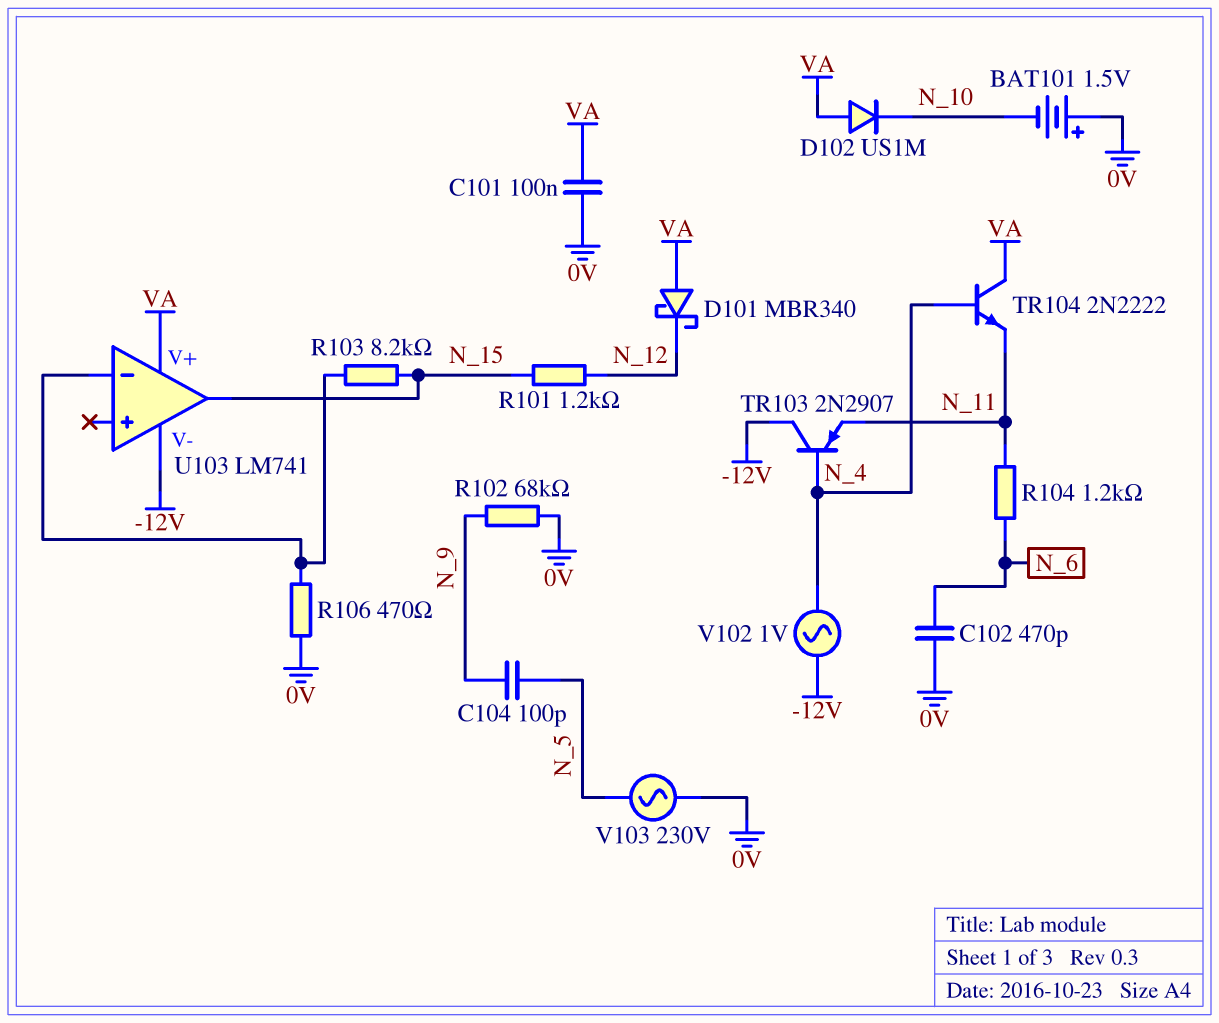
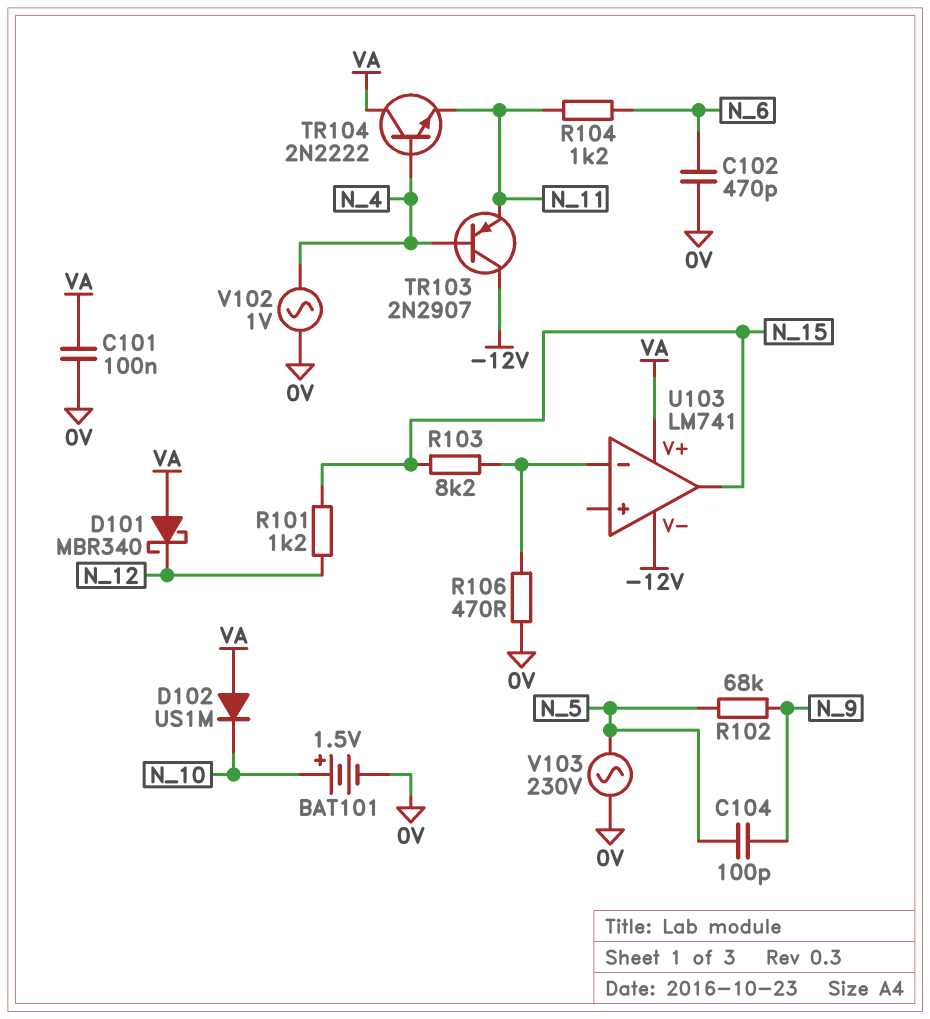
BAT101: 1.5V (plus 0V, minus N_10) -> 1.5V (plus N_10, minus 0V)
R102: 68k (0V, N_9) -> 68k (N_5, N_9)
V102: AC 1V (-12V, N_4) -> AC 1V (0V, N_4)

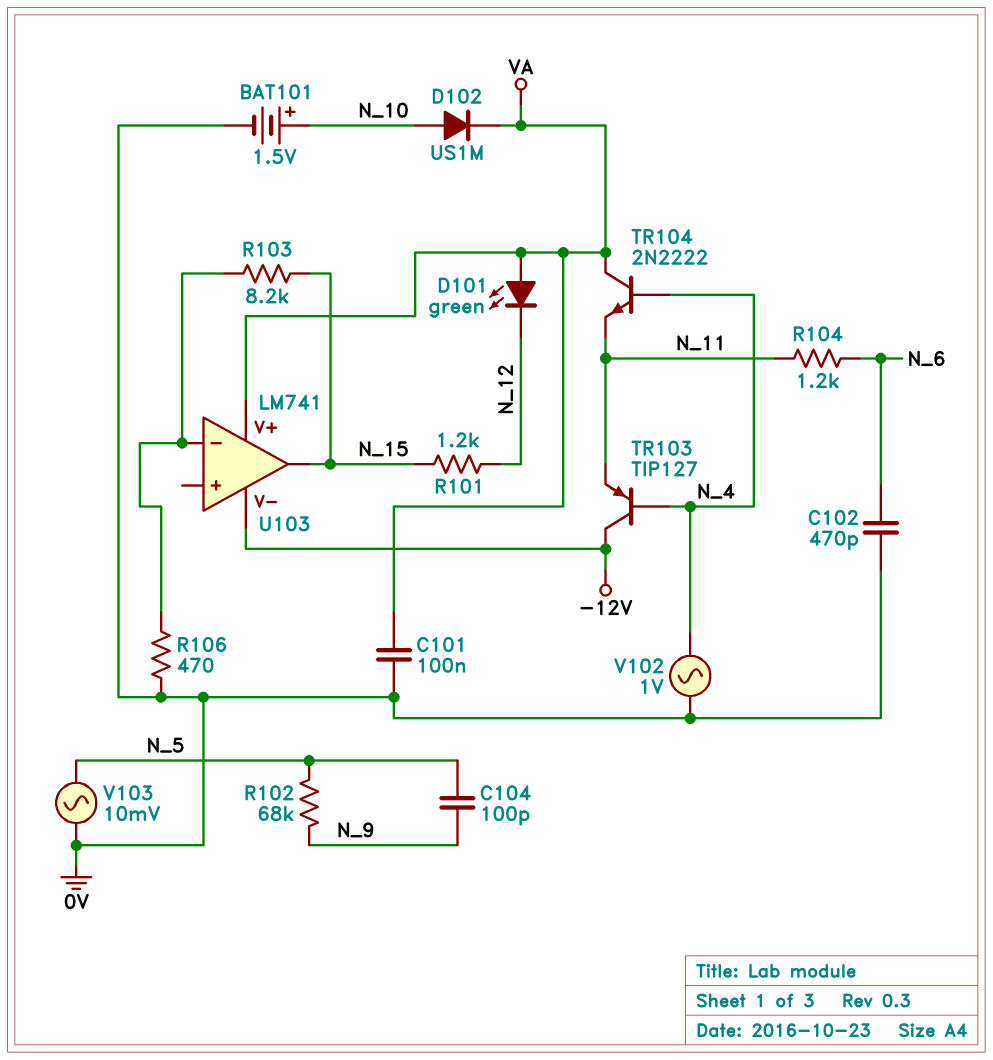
D101: schottky MBR340 (A VA, K N_12) -> LED green (A VA, K N_12)
D102: diode US1M (A VA, K N_10) -> diode US1M (A N_10, K VA)
TR103: PNP 2N2907 (B N_4, C -12V, E N_11) -> PNP TIP127 (B N_4, C -12V, E N_11)
V103: AC 230V (0V, N_5) -> AC 10mV (0V, N_5)

